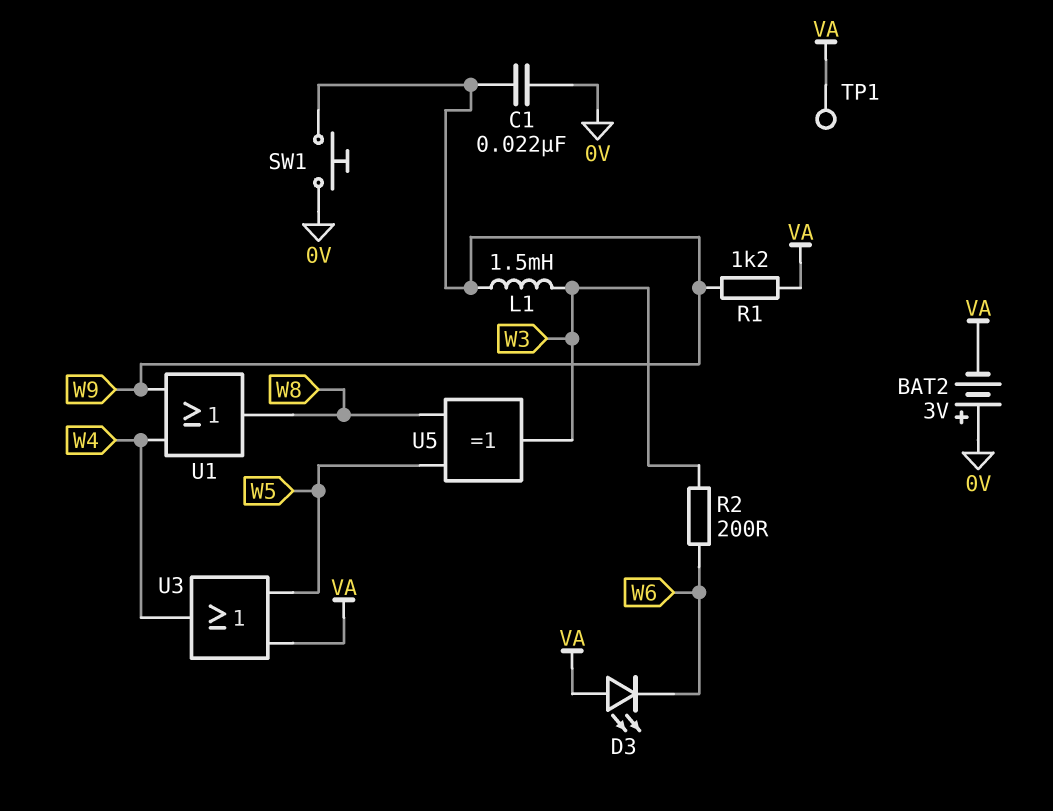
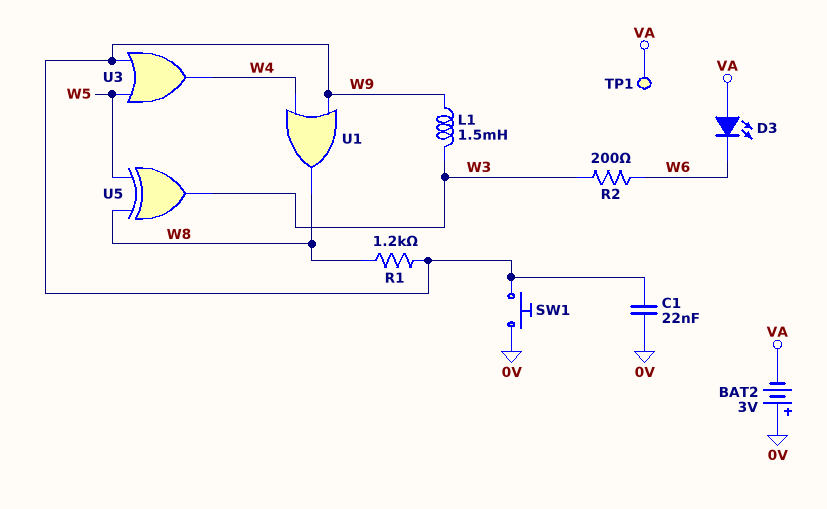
R1: 1.2k (VA, W9) -> 1.2k (W8, W9)
U3: OR (in VA, in W5, out W4) -> OR (in W5, in W9, out W4)

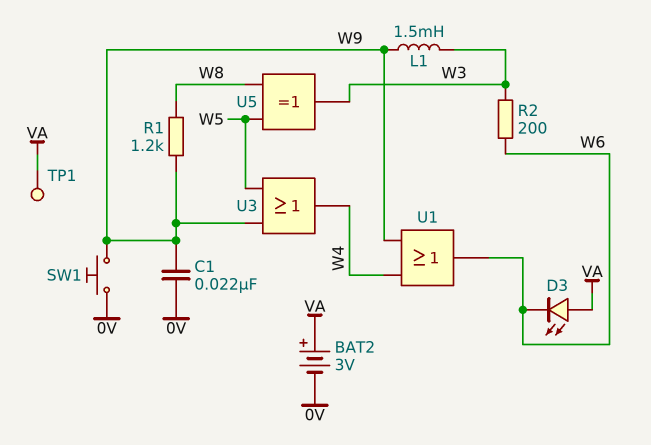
BAT2: 3V (plus 0V, minus VA) -> 3V (plus VA, minus 0V)
U1: OR (in W4, in W9, out W8) -> OR (in W4, in W9, out W6)

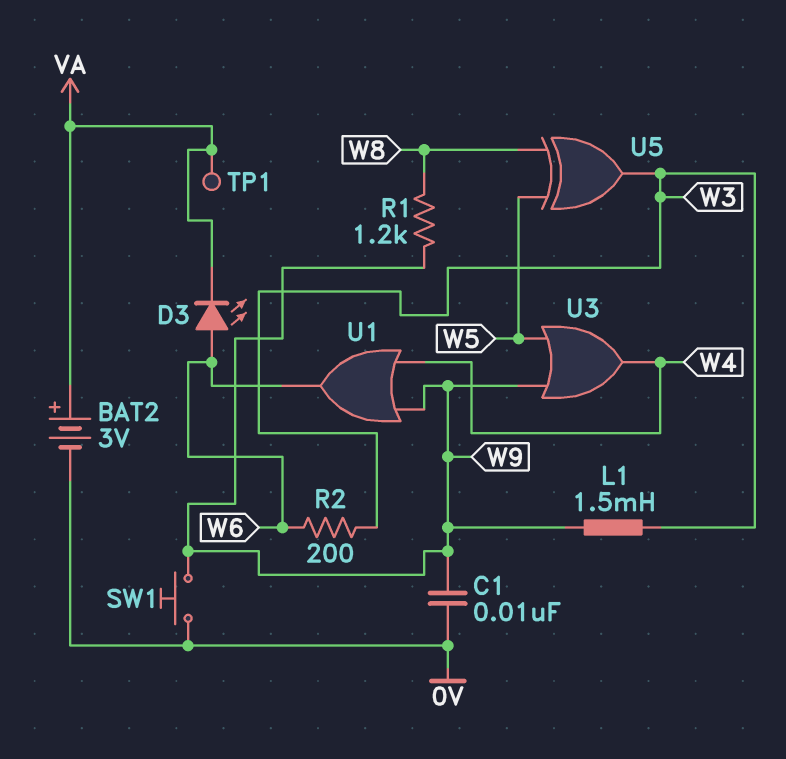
C1: 22nF (0V, W9) -> 10nF (0V, W9)
D3: LED (A VA, K W6) -> LED (A W6, K VA)

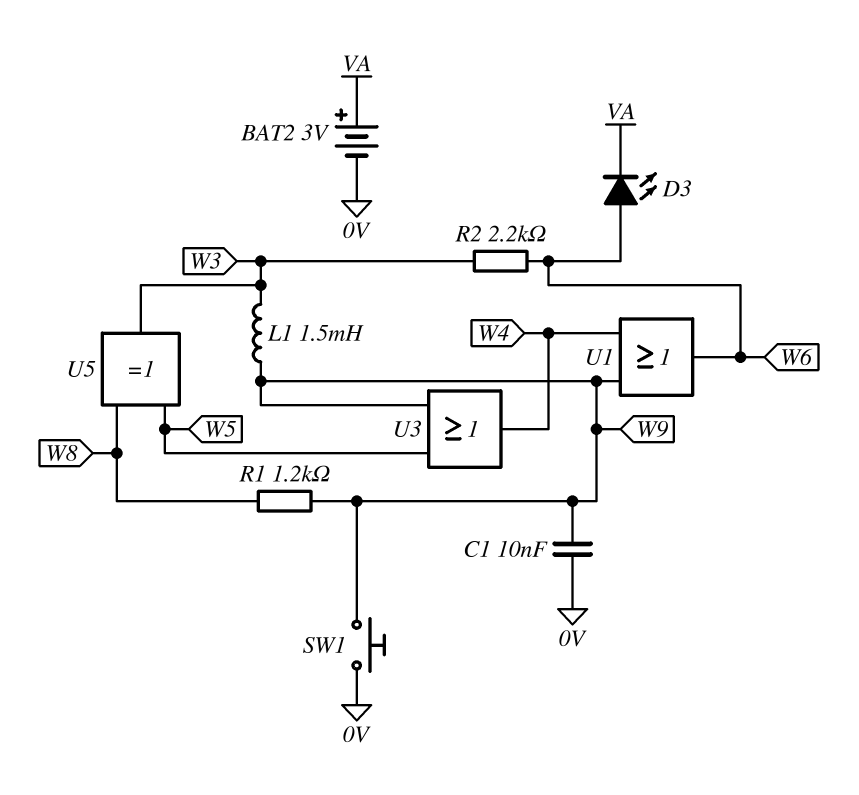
R2: 200 (W3, W6) -> 2.2k (W3, W6)
TP1: test point (VA) -> none

